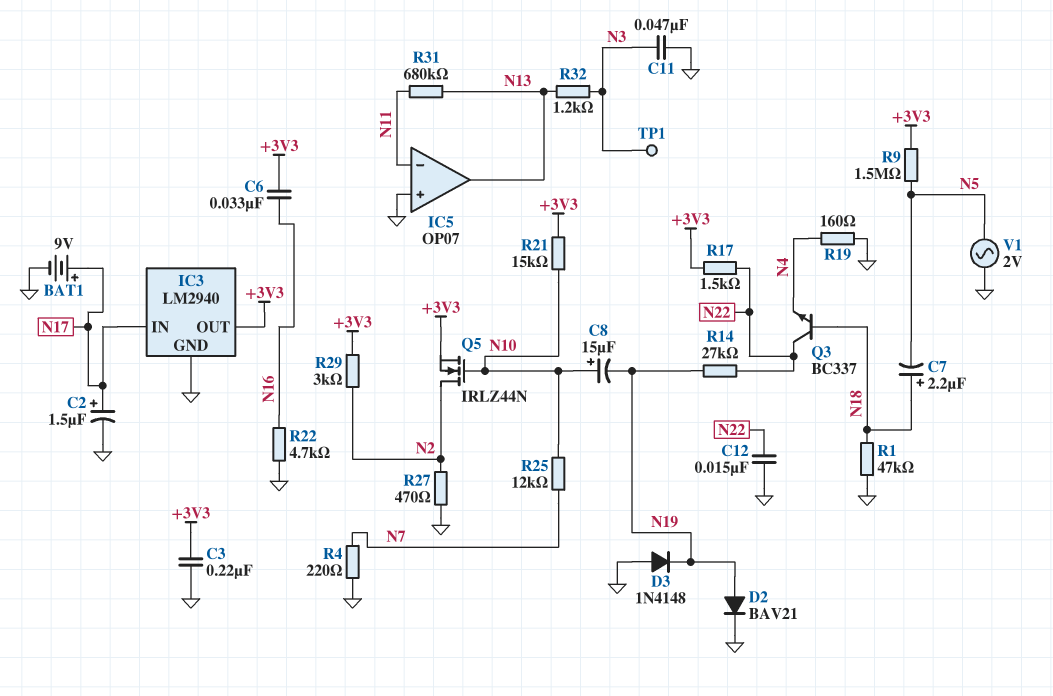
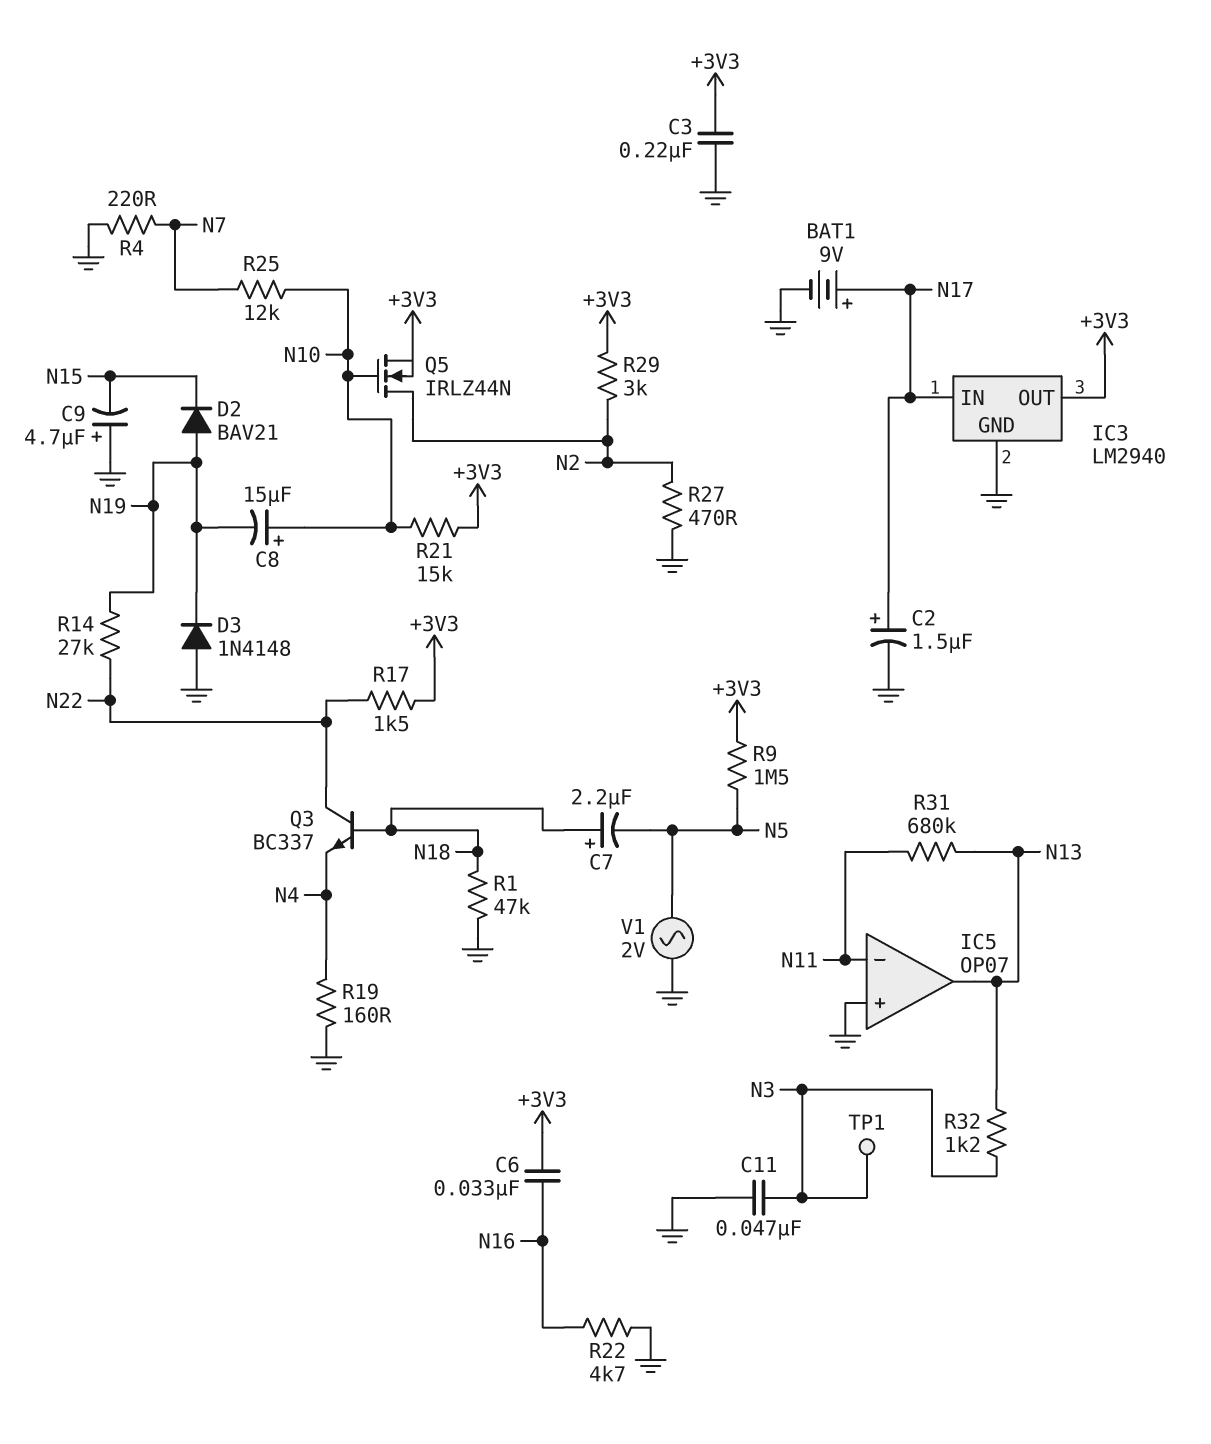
C9: none -> 4.7uF (plus GND, minus N15)
C12: 15nF (GND, N22) -> none
D2: diode BAV21 (A N19, K GND) -> diode BAV21 (A N19, K N15)

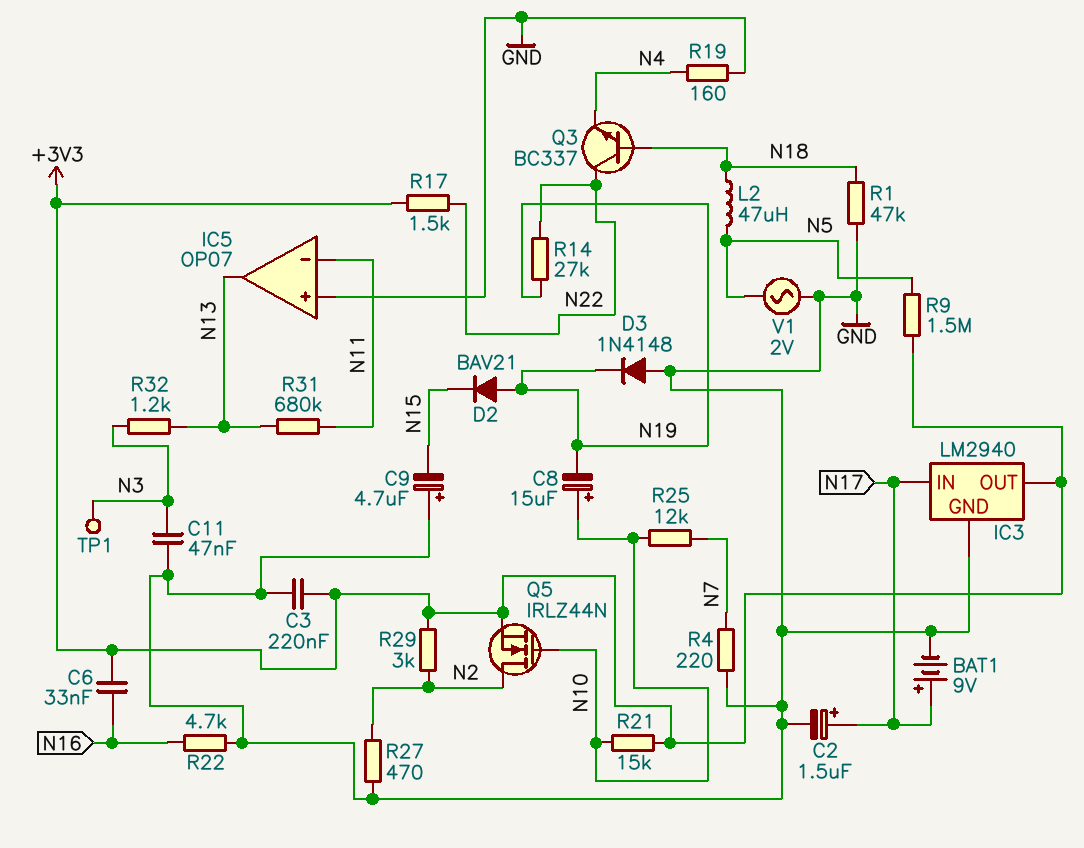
C7: 2.2uF (plus N18, minus N5) -> none
L2: none -> 47uH (N5, N18)

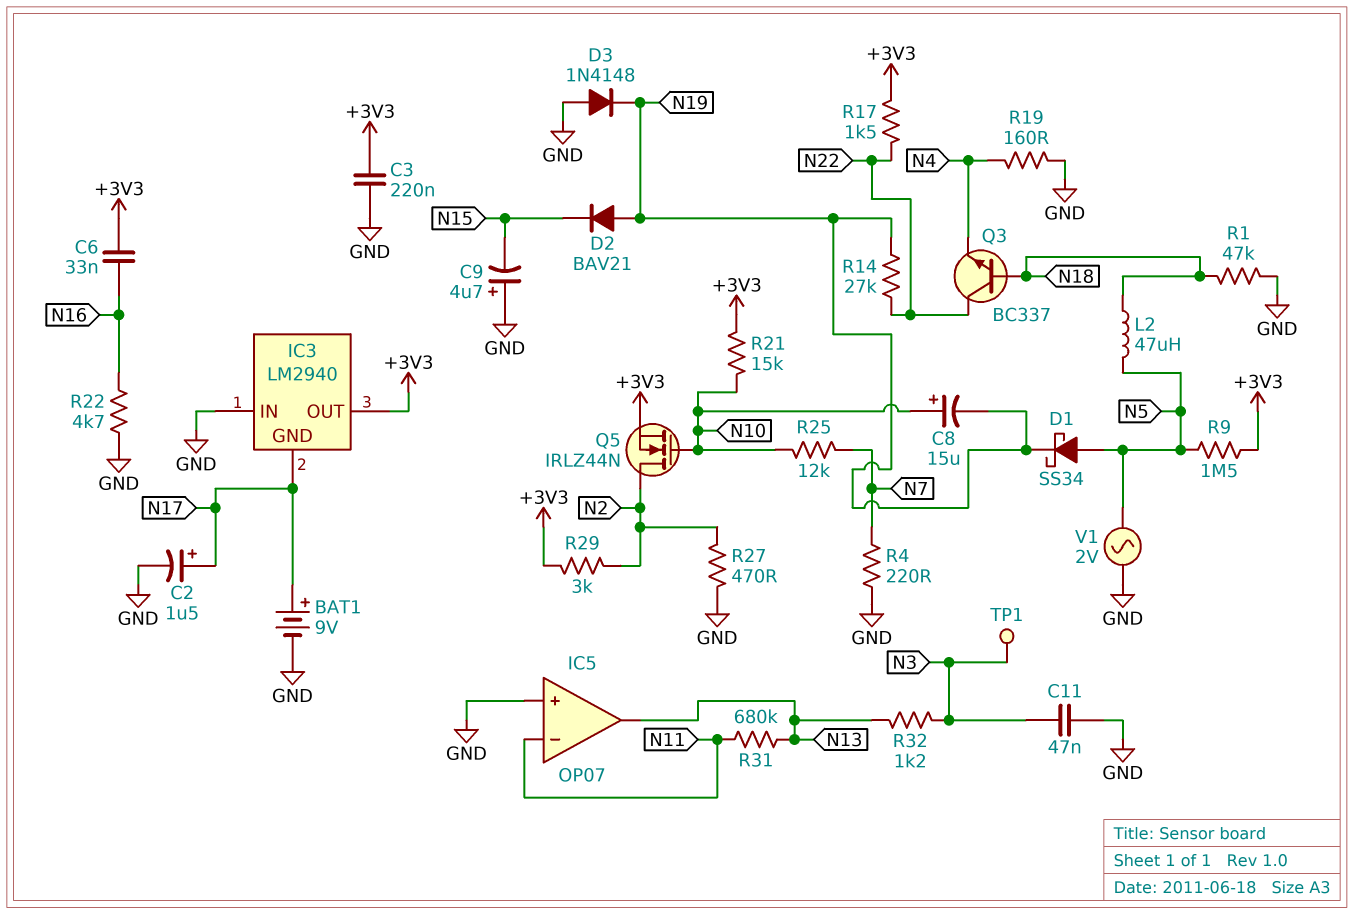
D1: none -> schottky SS34 (A N5, K N19)
IC3 pin GND: GND -> N17
IC3 pin IN: N17 -> GND

